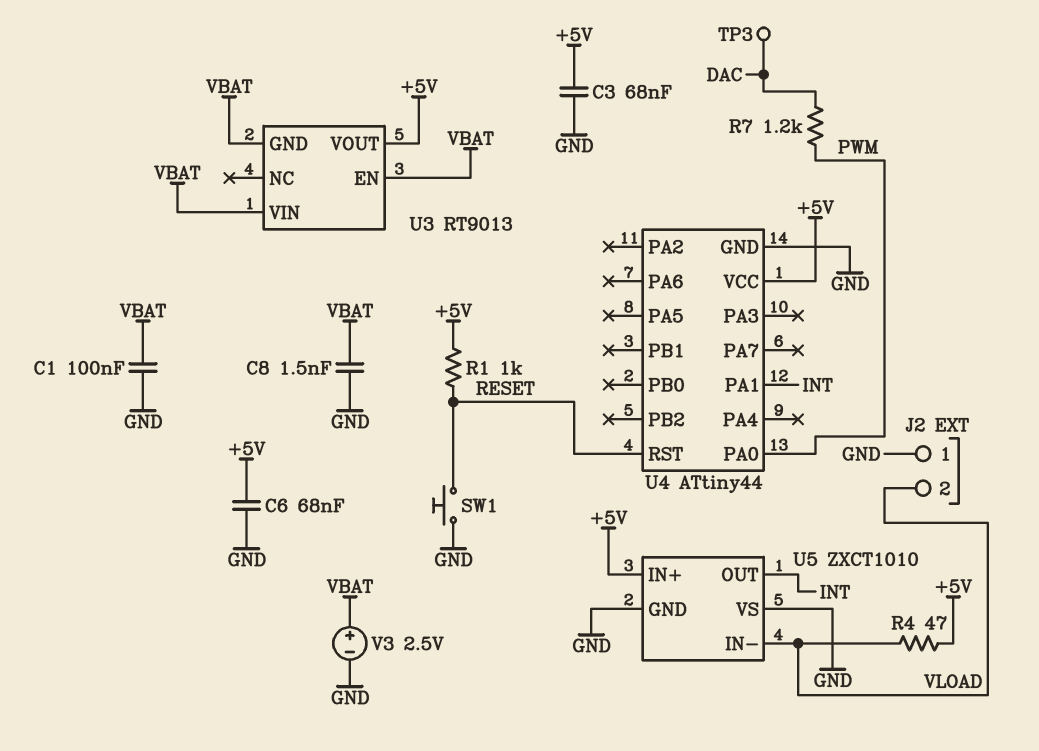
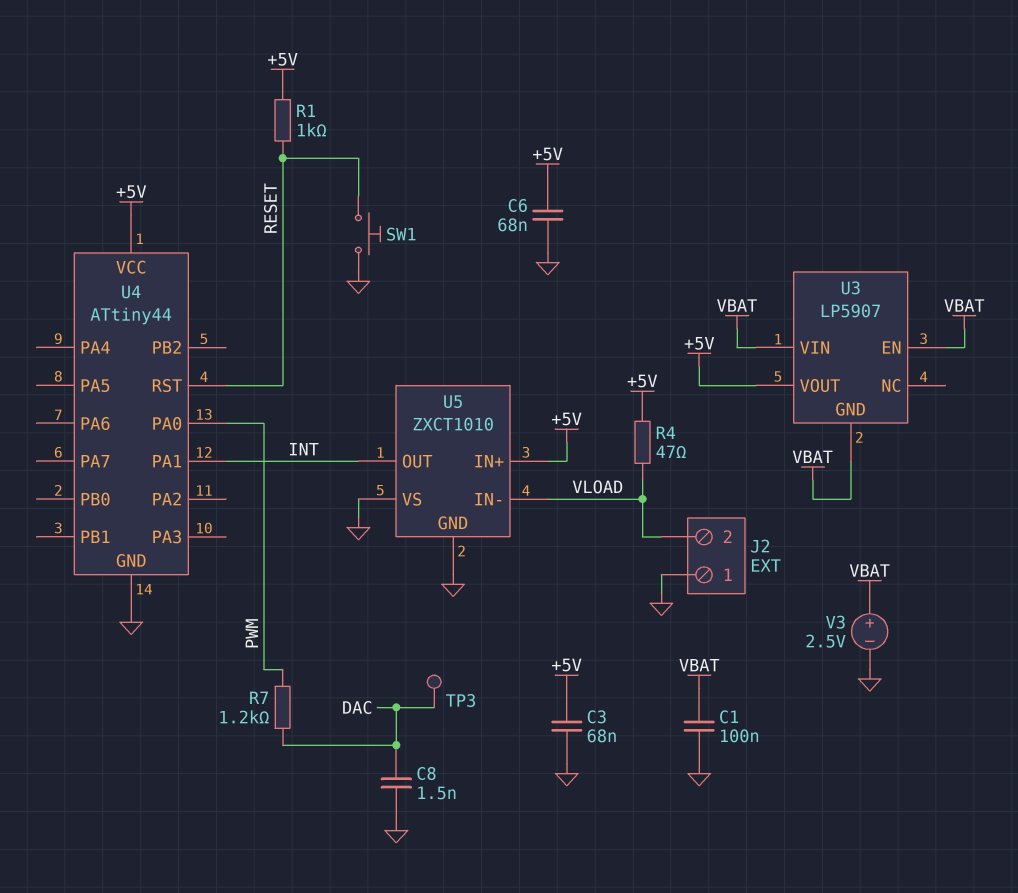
C8: 1.5nF (GND, VBAT) -> 1.5nF (DAC, GND)
U3: RT9013 -> LP5907

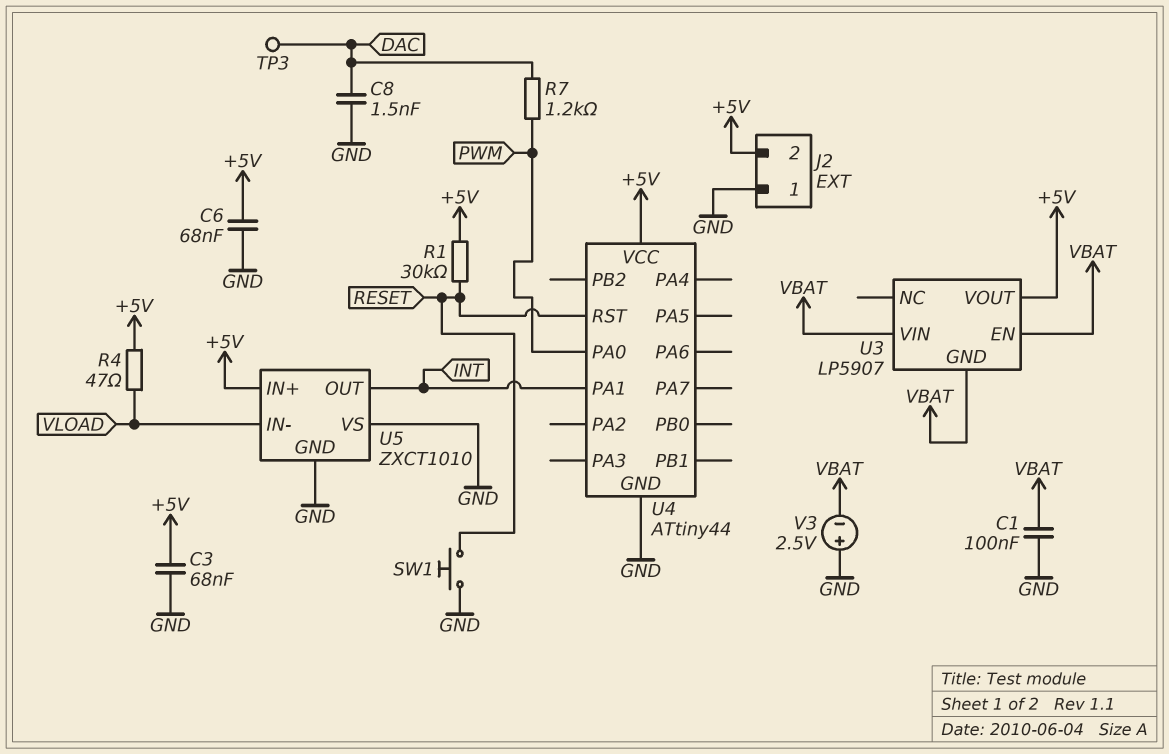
J2 pin 2: VLOAD -> +5V
R1: 1k (+5V, RESET) -> 30k (+5V, RESET)
V3: 2.5V (plus VBAT, minus GND) -> 2.5V (plus GND, minus VBAT)

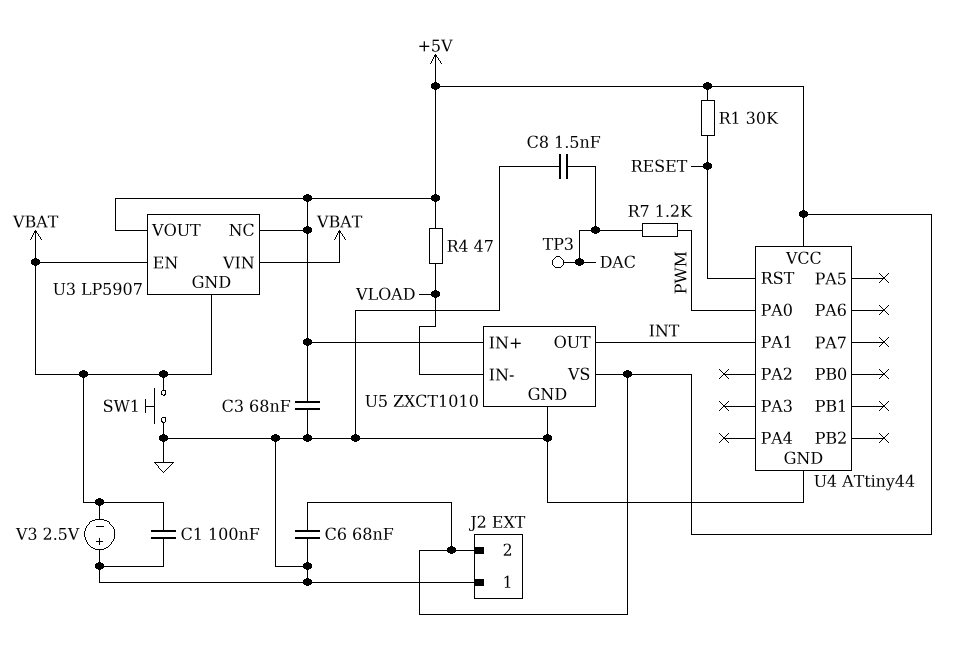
SW1: button (GND, RESET) -> button (GND, VBAT)
U3 pin NC: none -> +5V
U5 pin VS: GND -> +5V

